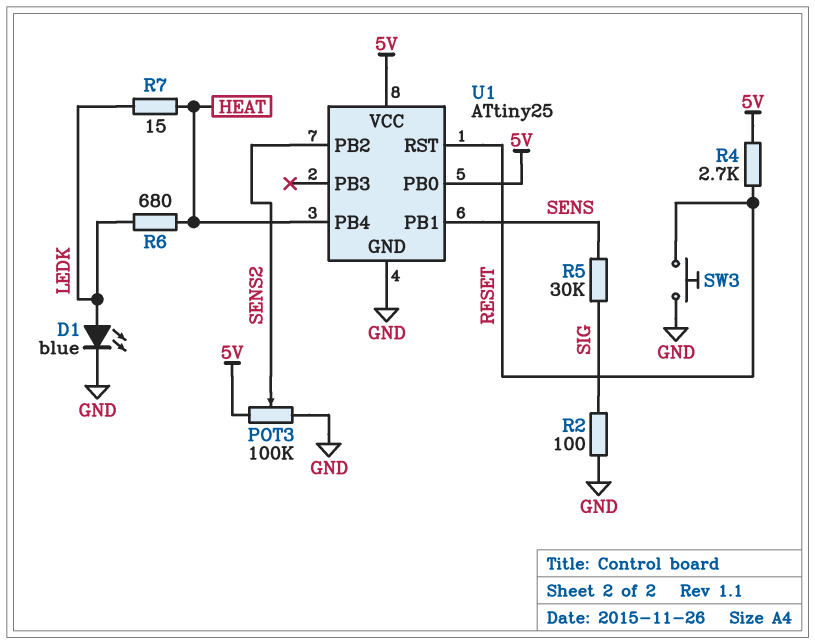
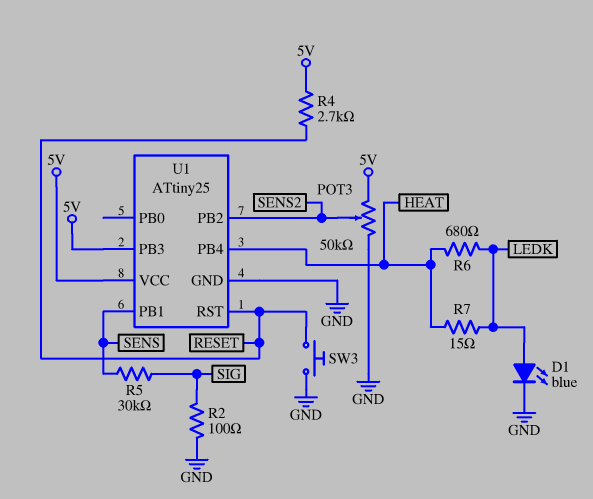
POT3: 100k (5V, GND, wiper SENS2) -> 50k (5V, GND, wiper SENS2)
U1 pin PB0: 5V -> none
U1 pin PB3: none -> 5V

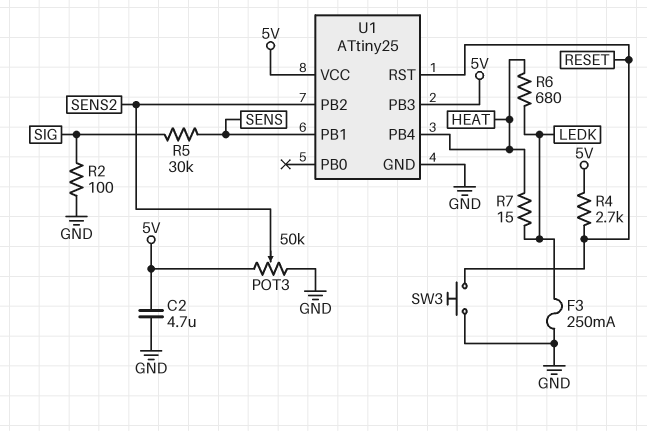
C2: none -> 4.7uF (5V, GND)
D1: LED blue (A LEDK, K GND) -> none
F3: none -> 250mA (GND, LEDK)

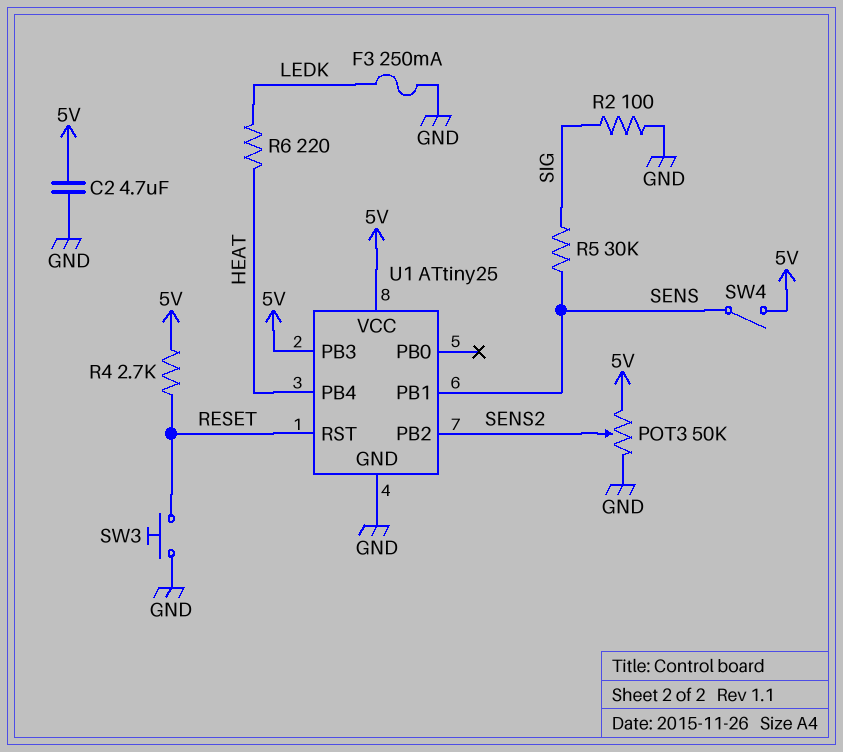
R6: 680 (HEAT, LEDK) -> 220 (HEAT, LEDK)
R7: 15 (HEAT, LEDK) -> none
SW4: none -> switch (5V, SENS)

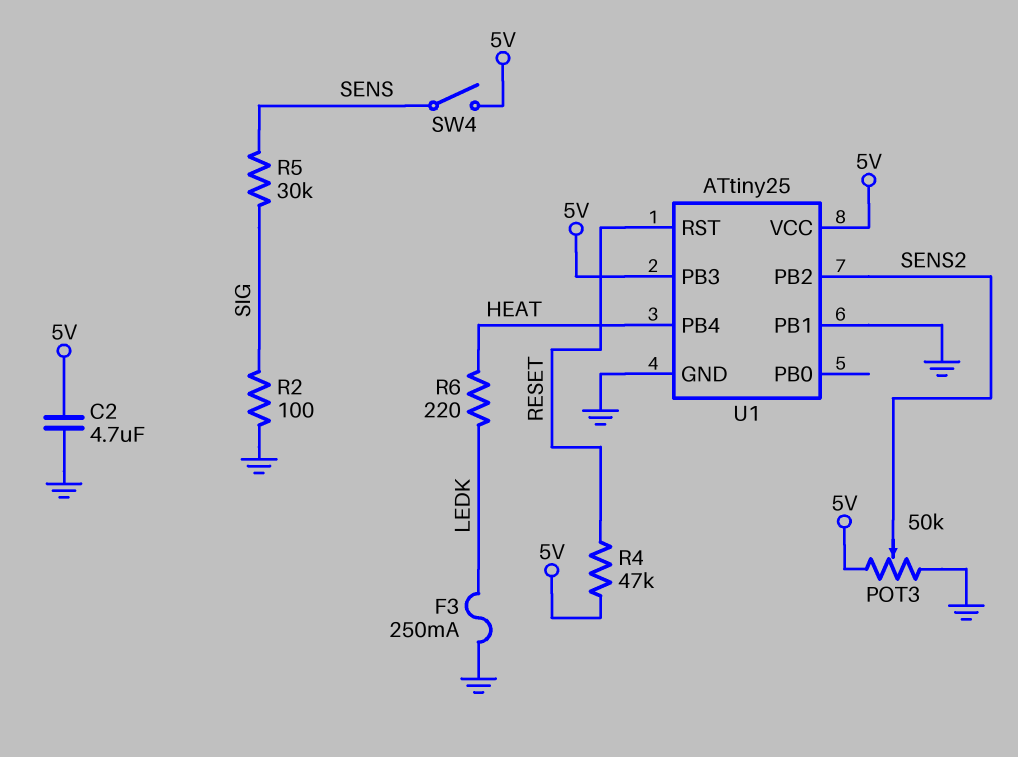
R4: 2.7k (5V, RESET) -> 47k (5V, RESET)
SW3: button (GND, RESET) -> none
U1 pin PB1: SENS -> GND

